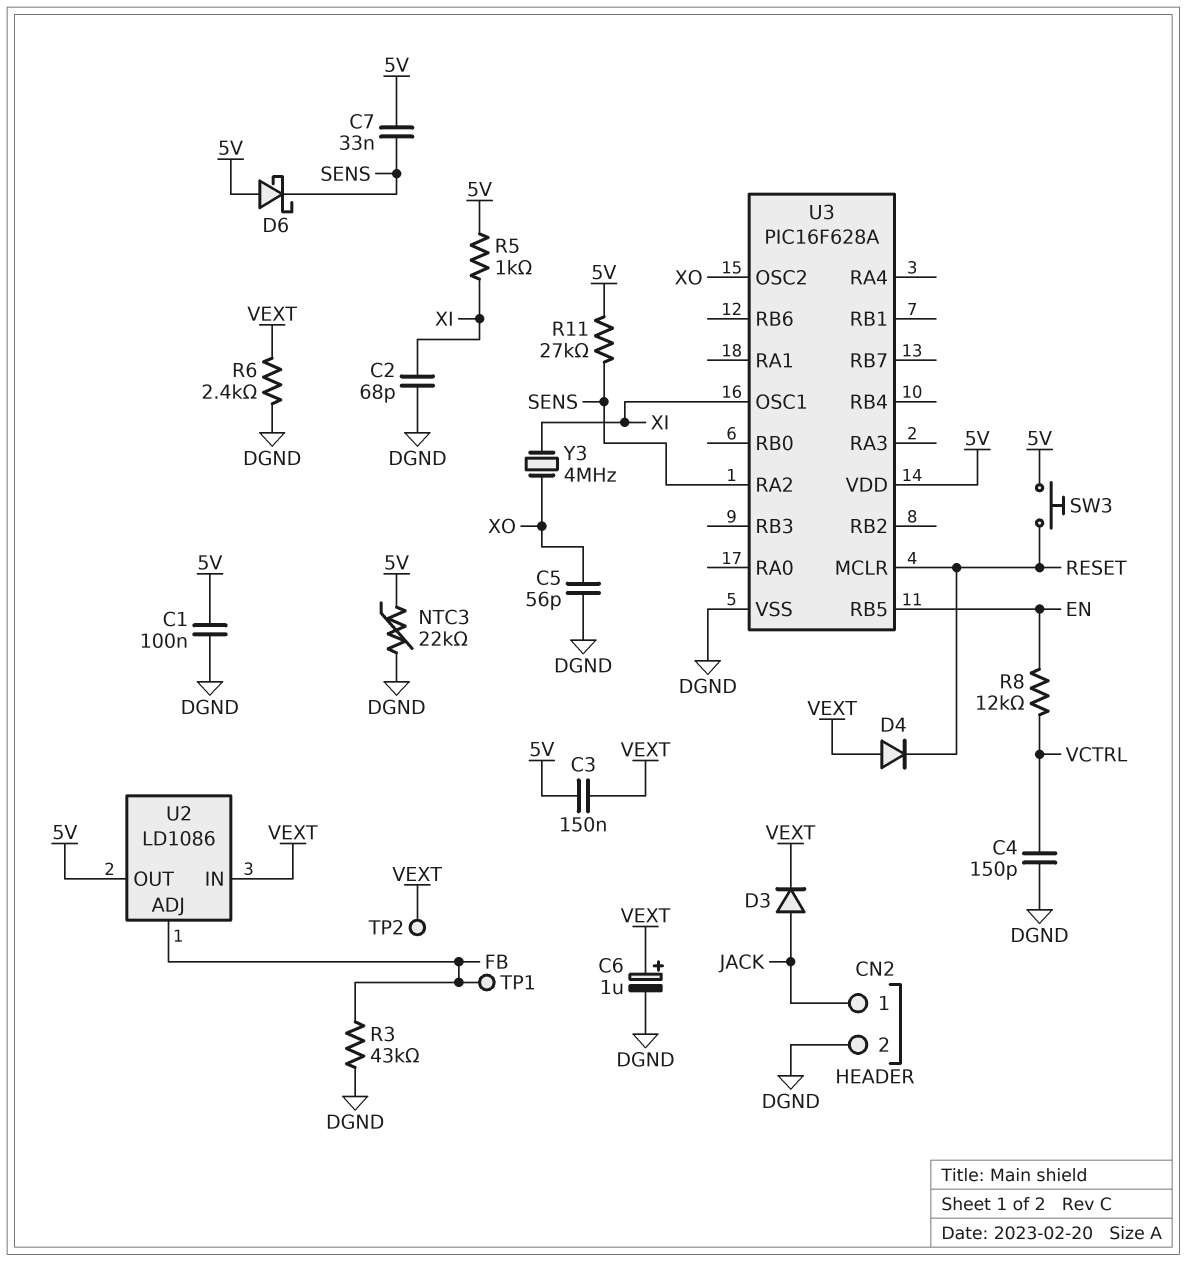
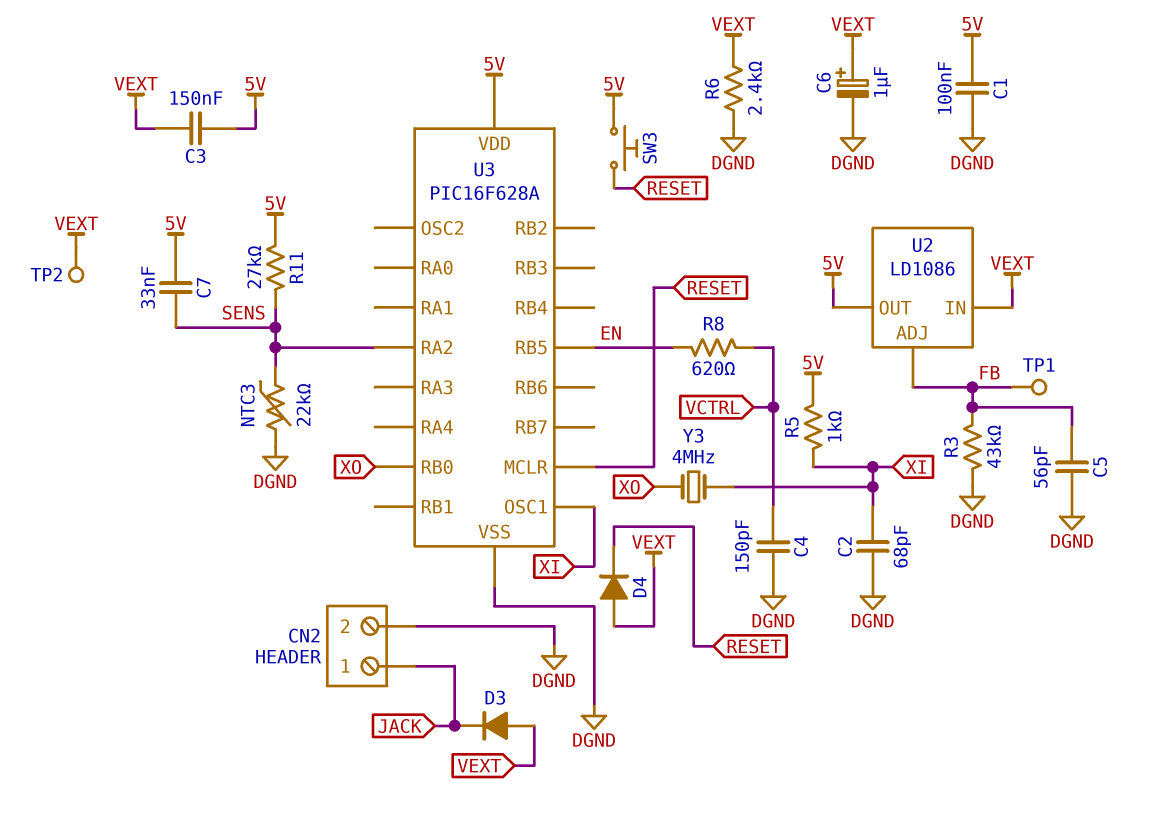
C5: 56pF (DGND, XO) -> 56pF (DGND, FB)
D3: diode (A JACK, K VEXT) -> diode (A VEXT, K JACK)
D6: schottky (A 5V, K SENS) -> none
NTC3: 22k (5V, DGND) -> 22k (DGND, SENS)
R8: 12k (EN, VCTRL) -> 620 (EN, VCTRL)
U3 pin OSC2: XO -> none
U3 pin RB0: none -> XO

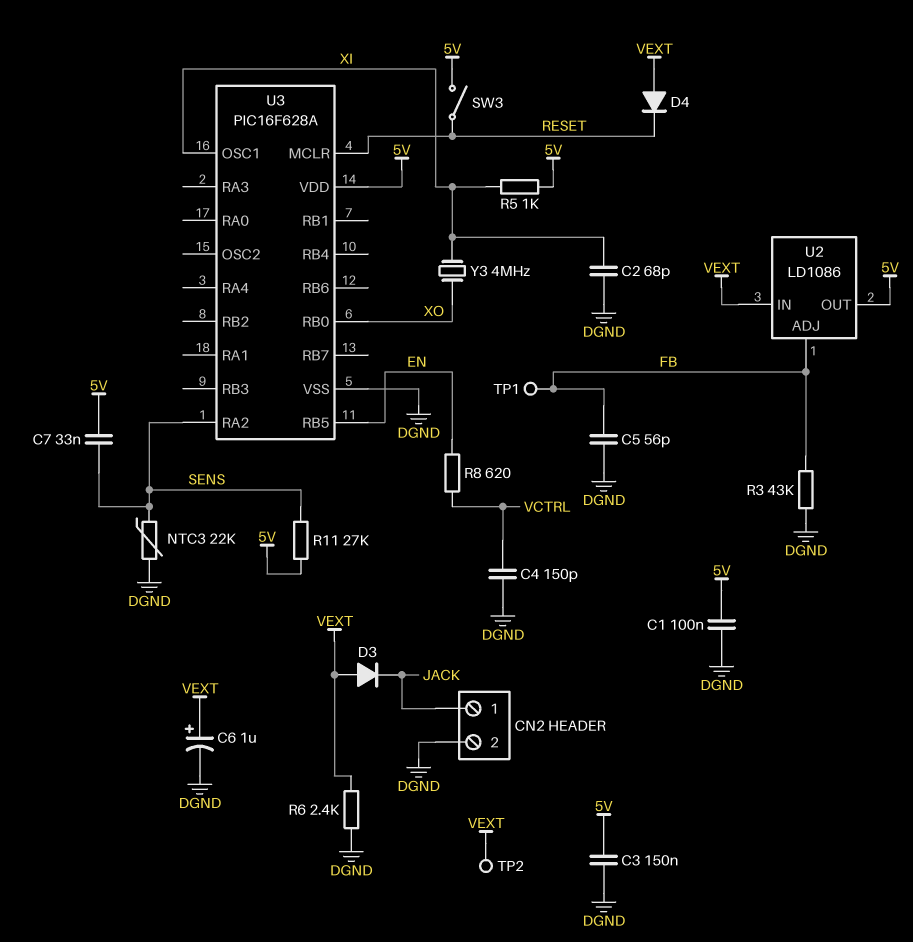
C3: 150nF (5V, VEXT) -> 150nF (5V, DGND)
SW3: button (5V, RESET) -> switch (5V, RESET)

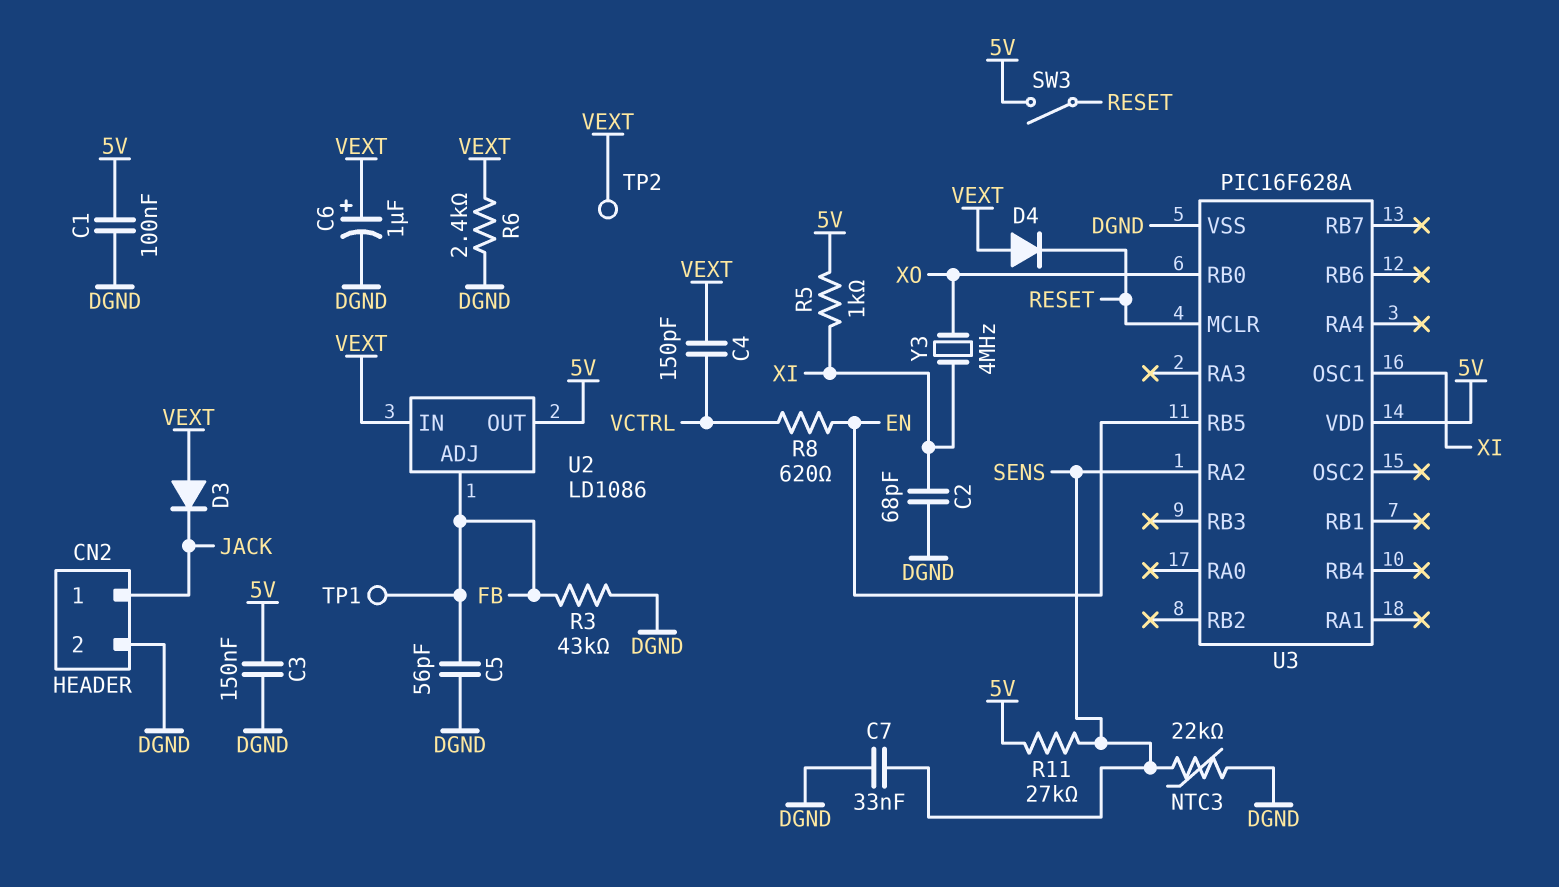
C4: 150pF (DGND, VCTRL) -> 150pF (VCTRL, VEXT)
C7: 33nF (5V, SENS) -> 33nF (DGND, SENS)

